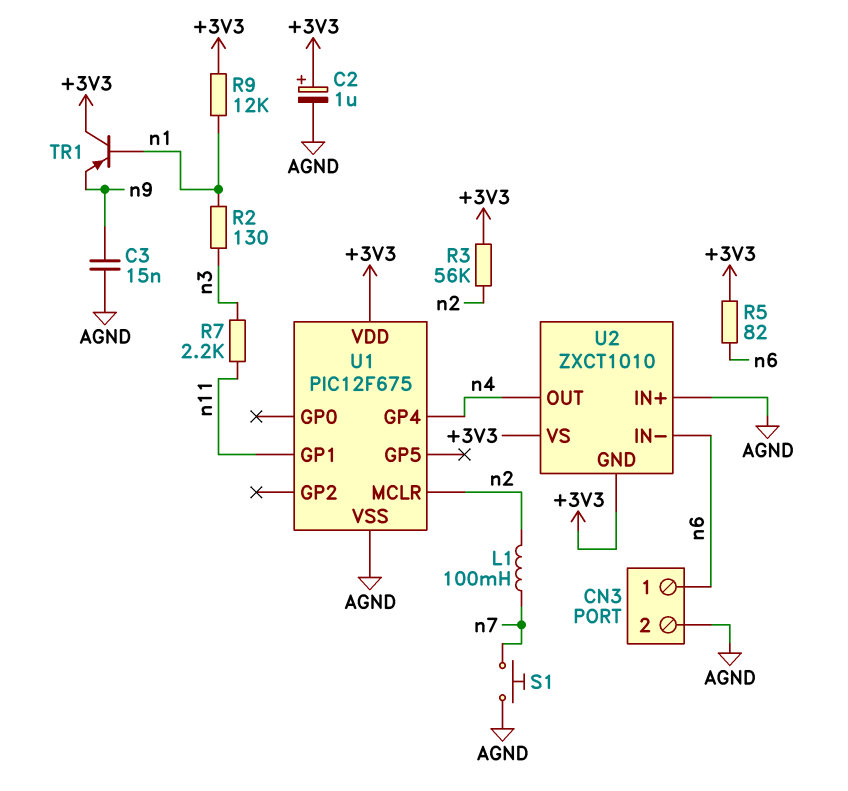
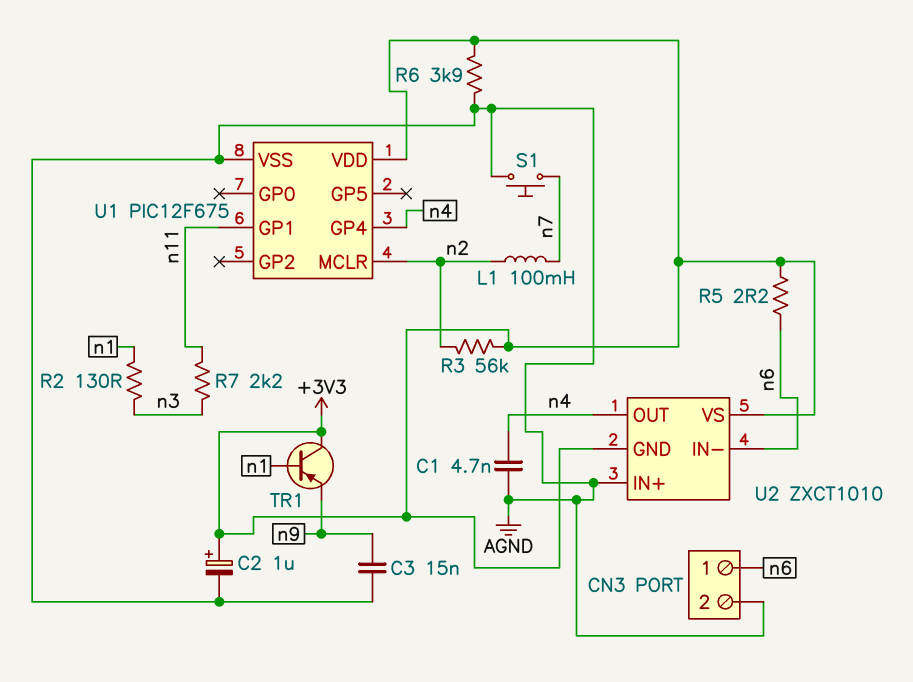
C1: none -> 4.7nF (AGND, n4)
R5: 82 (+3V3, n6) -> 2.2 (+3V3, n6)
R6: none -> 3.9k (+3V3, AGND)
R9: 12k (+3V3, n1) -> none

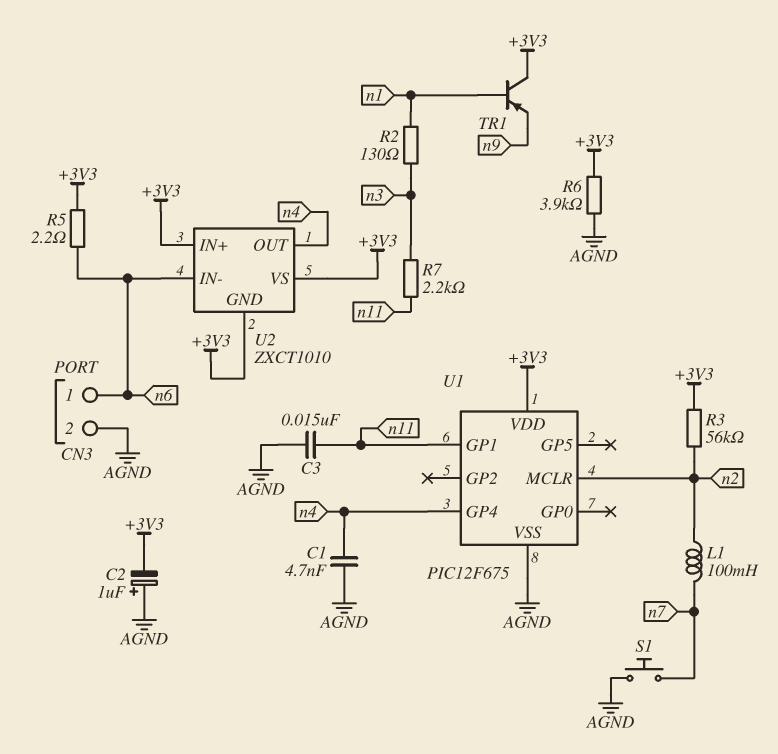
C2: 1uF (plus +3V3, minus AGND) -> 1uF (plus AGND, minus +3V3)
C3: 15nF (AGND, n9) -> 15nF (AGND, n11)
U2 pin IN+: AGND -> +3V3

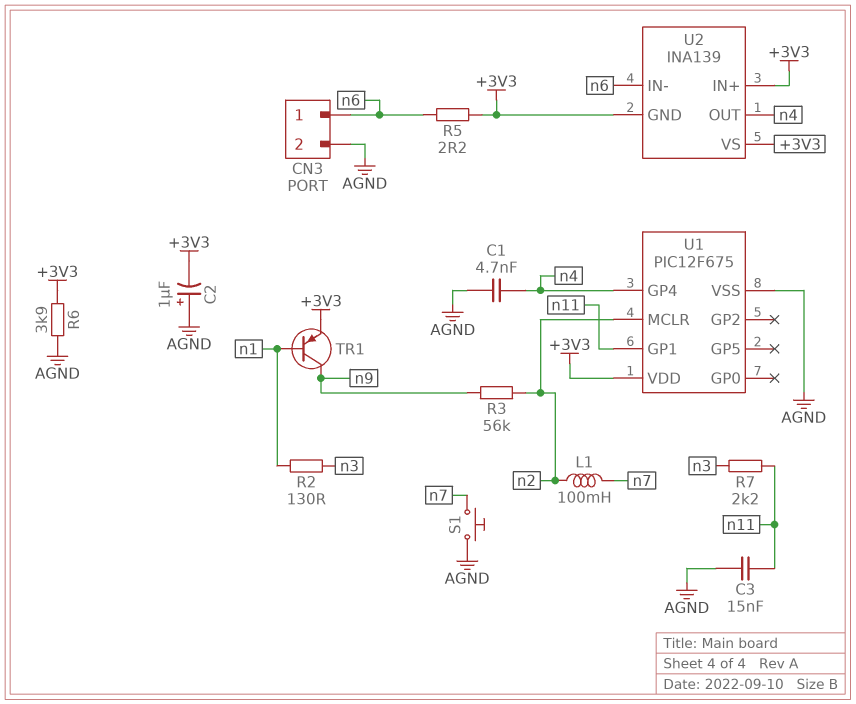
R3: 56k (+3V3, n2) -> 56k (n2, n9)
TR1: PNP (B n1, C +3V3, E n9) -> PNP (B n1, C n9, E +3V3)
U2: ZXCT1010 -> INA139

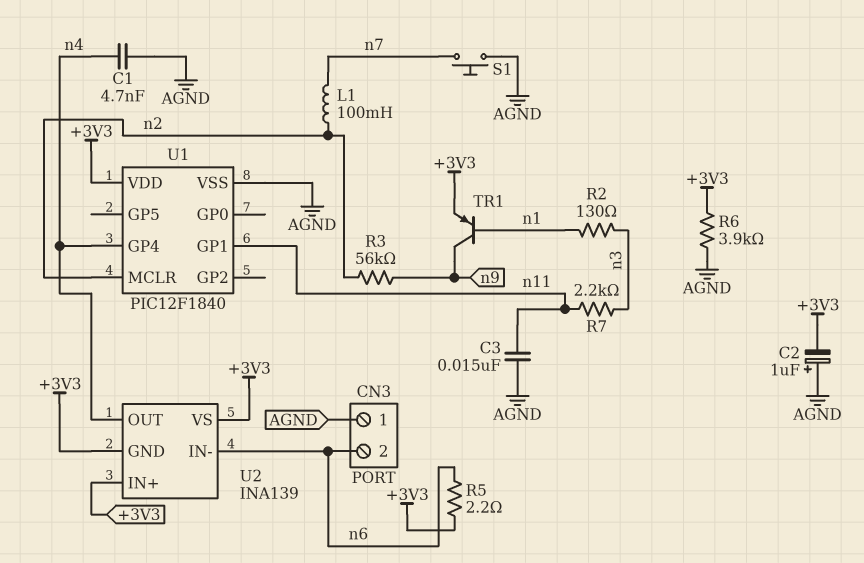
CN3 pin 1: n6 -> AGND
CN3 pin 2: AGND -> n6
U1: PIC12F675 -> PIC12F1840

